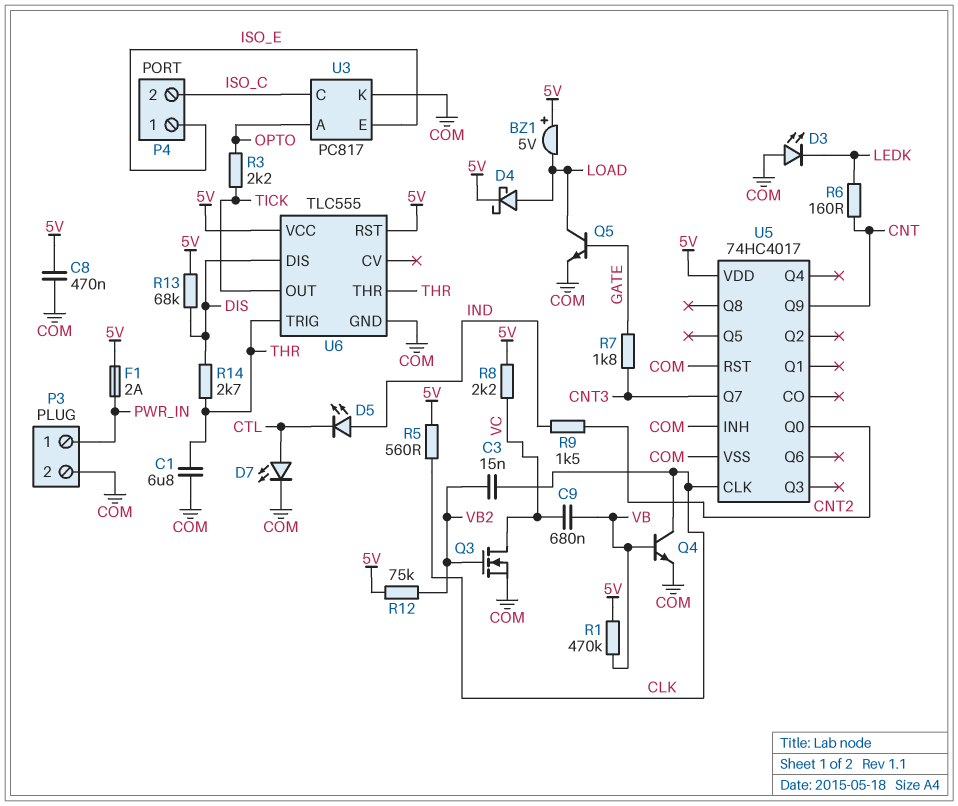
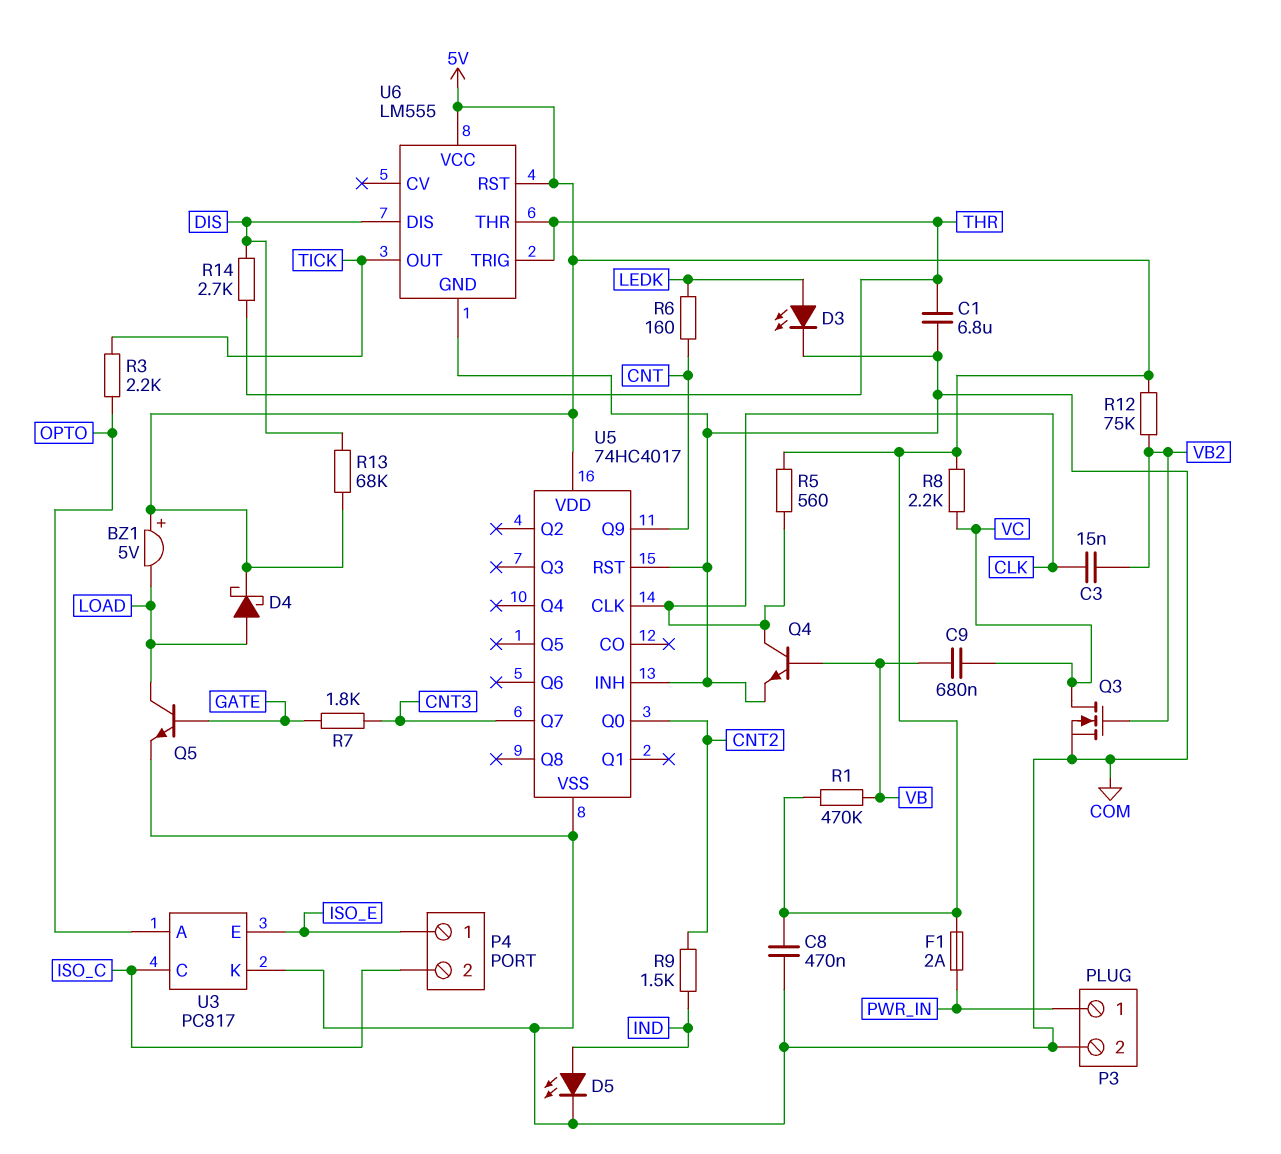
D3: LED (A COM, K LEDK) -> LED (A LEDK, K COM)
D5: LED (A IND, K CTL) -> LED (A IND, K COM)
D7: LED (A CTL, K COM) -> none
U6: TLC555 -> LM555

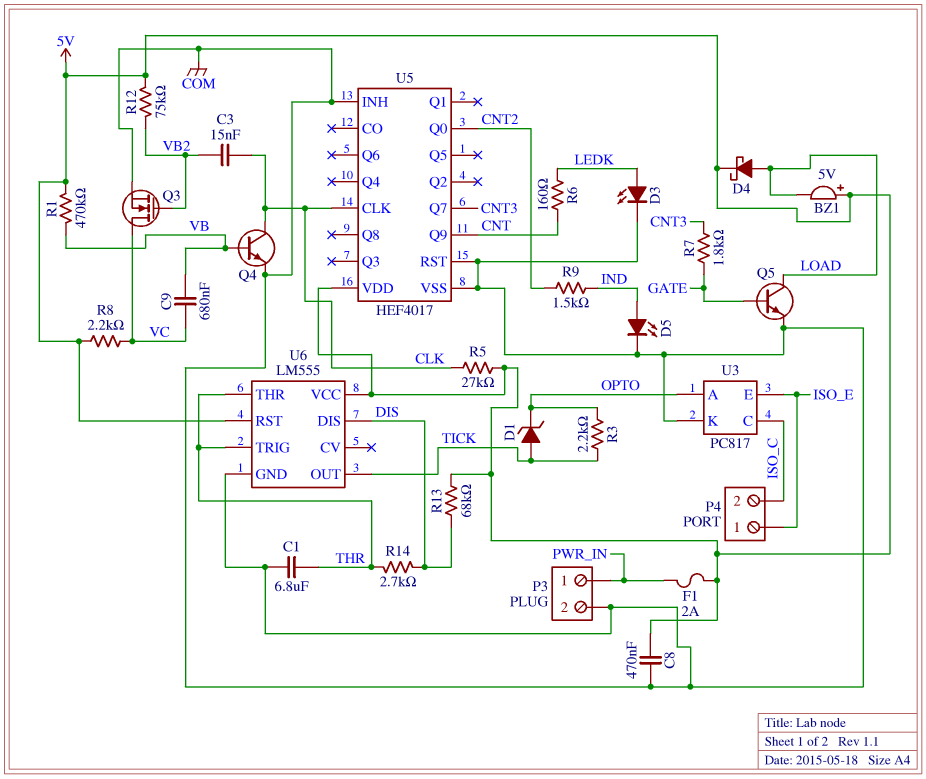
D1: none -> zener (A TICK, K OPTO)
R5: 560 (5V, CLK) -> 27k (5V, CLK)
U5: 74HC4017 -> HEF4017

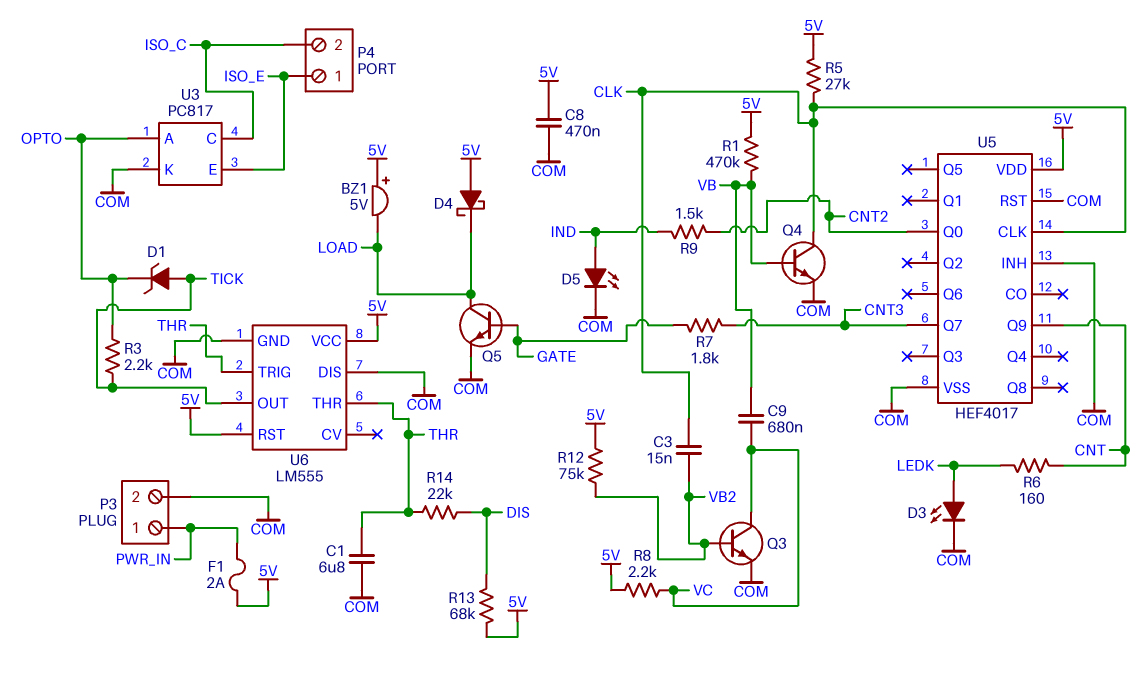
D4: schottky (A LOAD, K 5V) -> schottky (A 5V, K LOAD)
Q3: NMOS (G VB2, D VC, S COM) -> NPN (B VB2, C VC, E COM)
R14: 2.7k (DIS, THR) -> 22k (DIS, THR)
U6 pin DIS: DIS -> COM

